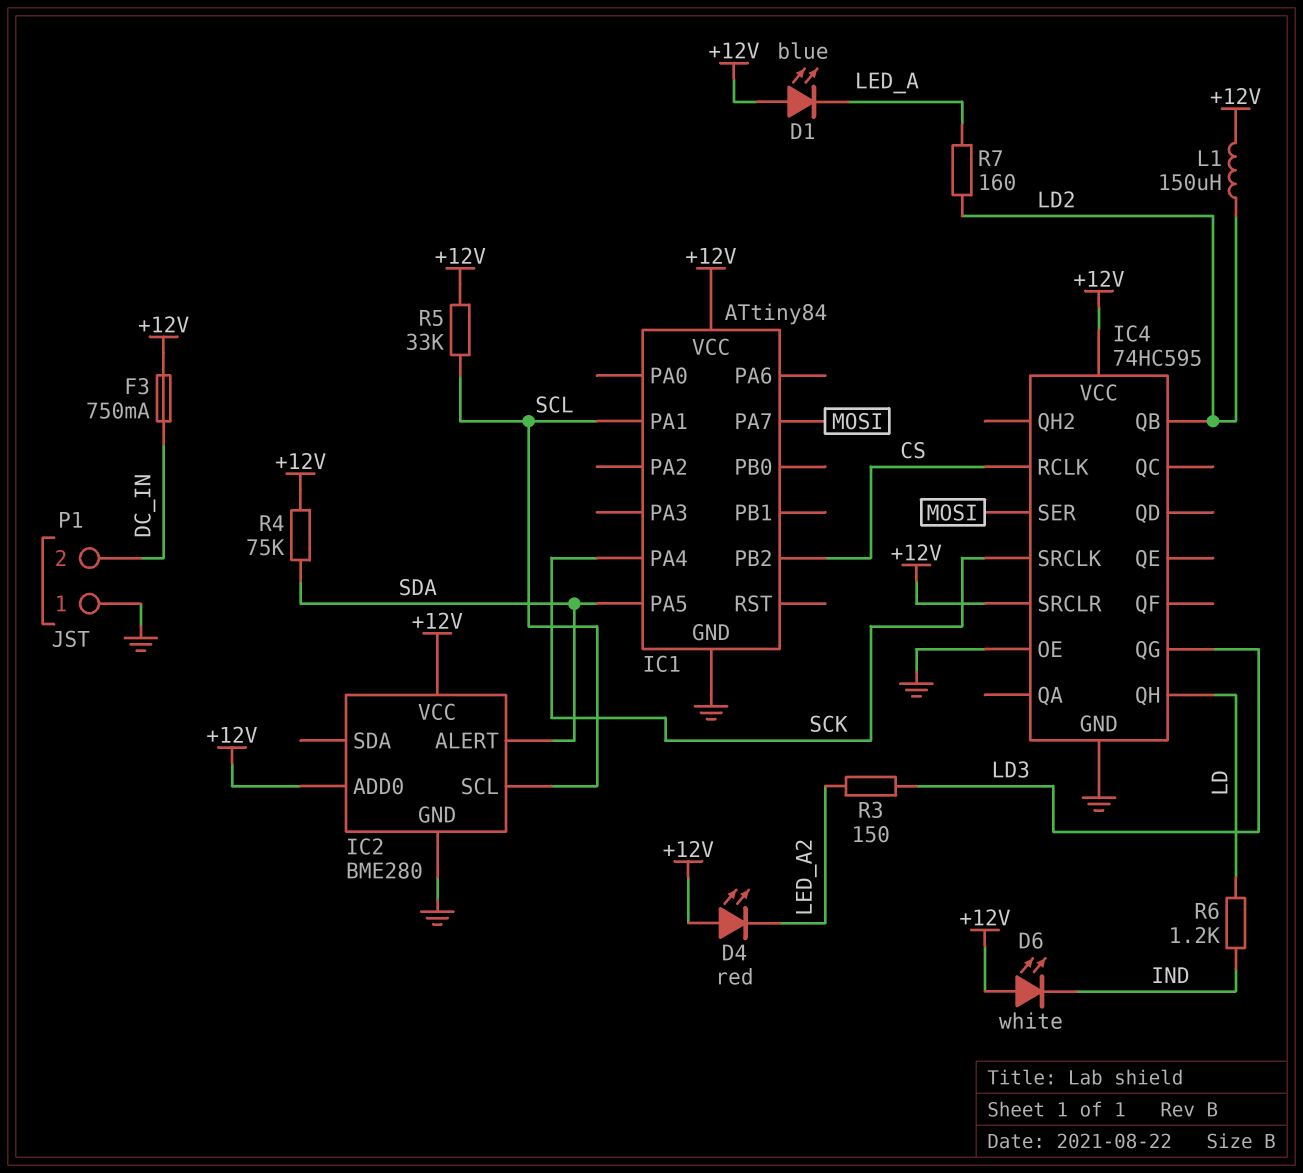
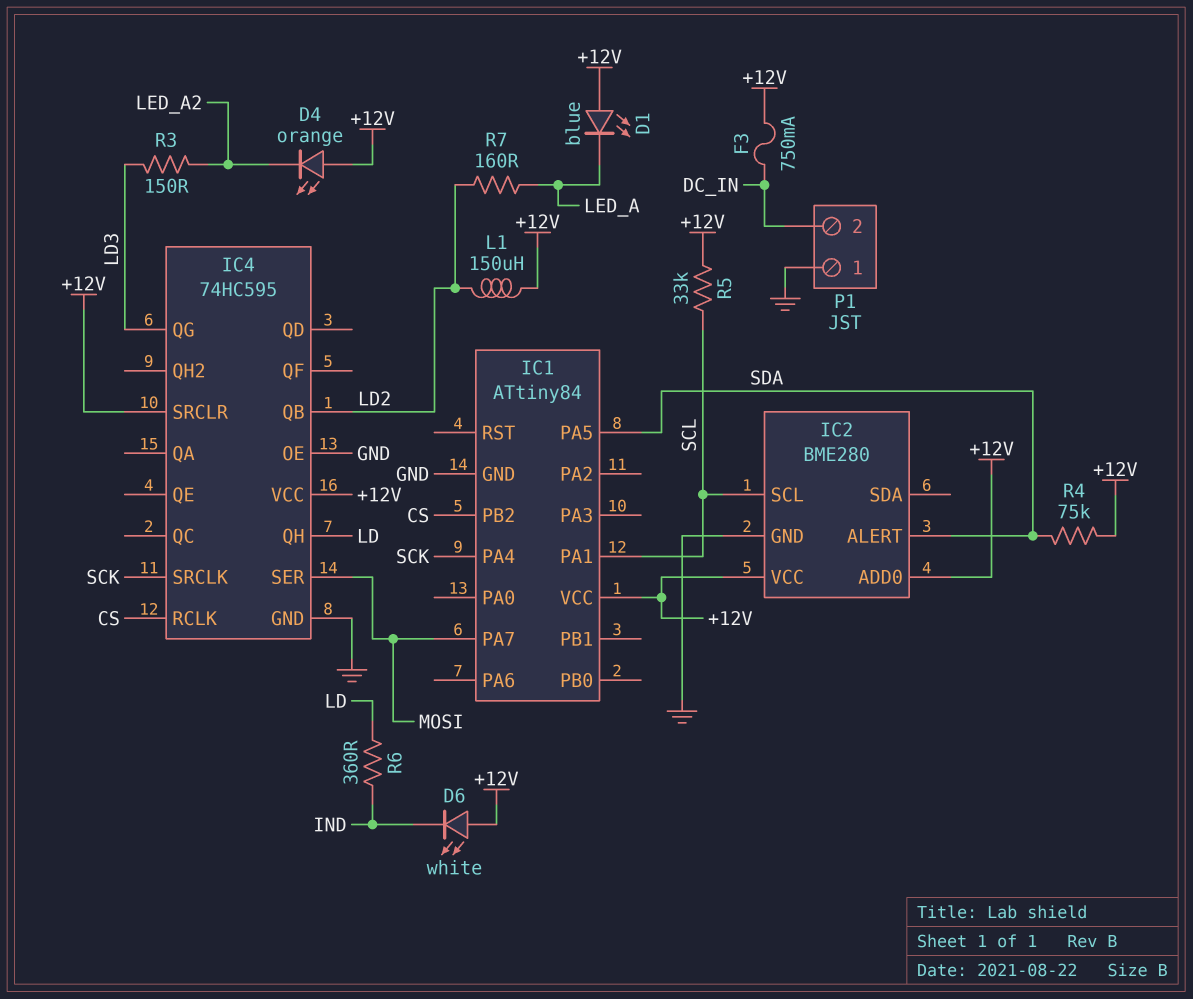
D4: LED red (A +12V, K LED_A2) -> LED orange (A +12V, K LED_A2)
R6: 1.2k (IND, LD) -> 360 (IND, LD)

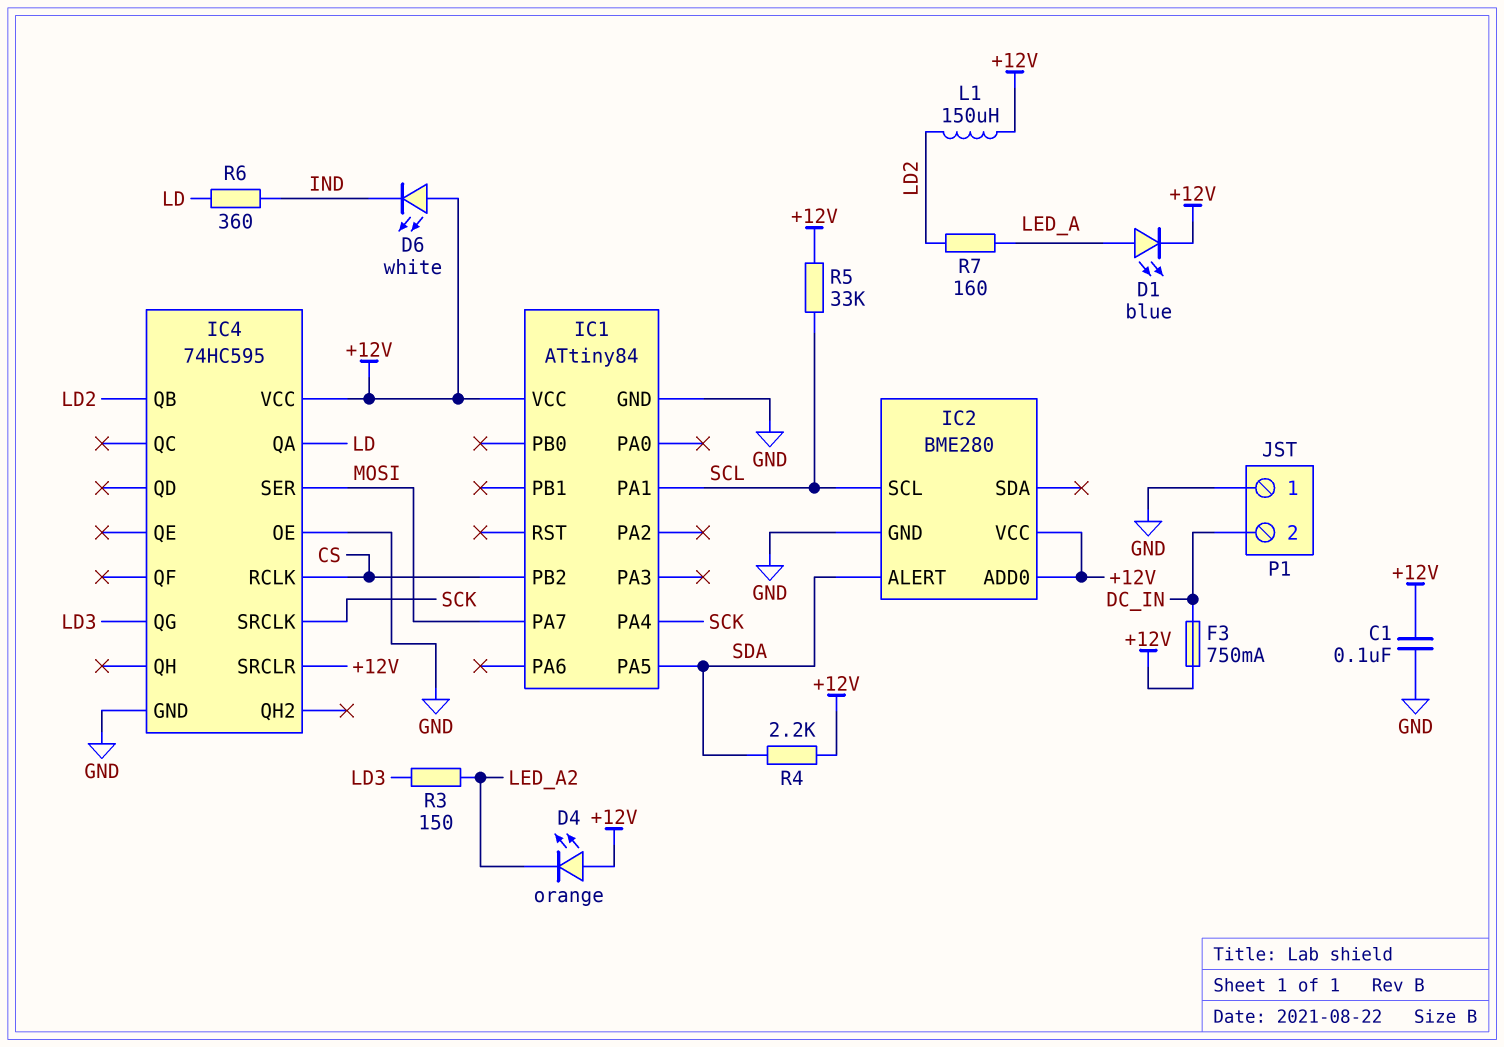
C1: none -> 100nF (+12V, GND)
D1: LED blue (A +12V, K LED_A) -> LED blue (A LED_A, K +12V)
IC4 pin QA: none -> LD
IC4 pin QH: LD -> none
R4: 75k (+12V, SDA) -> 2.2k (+12V, SDA)

